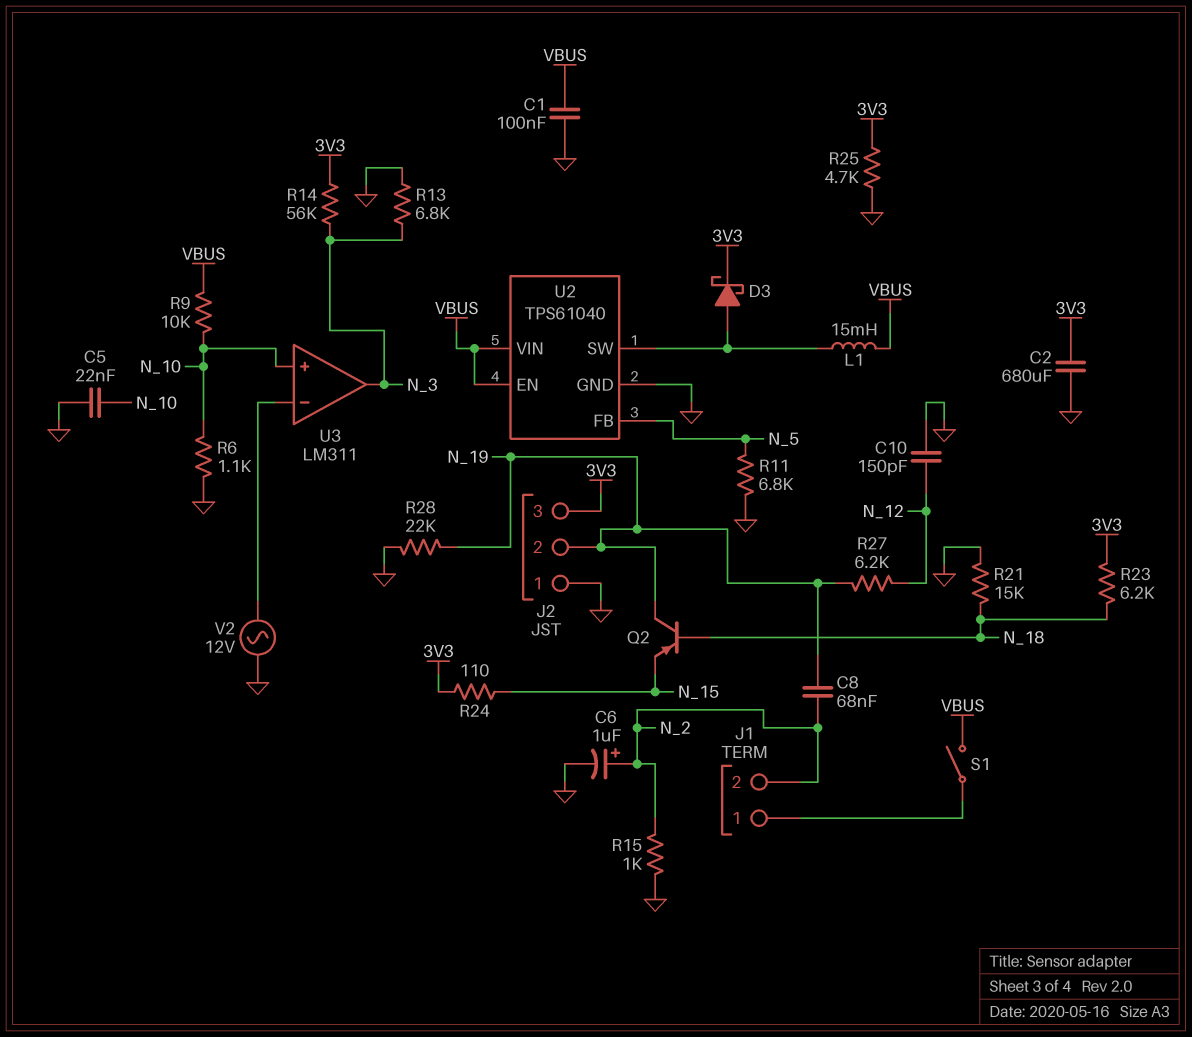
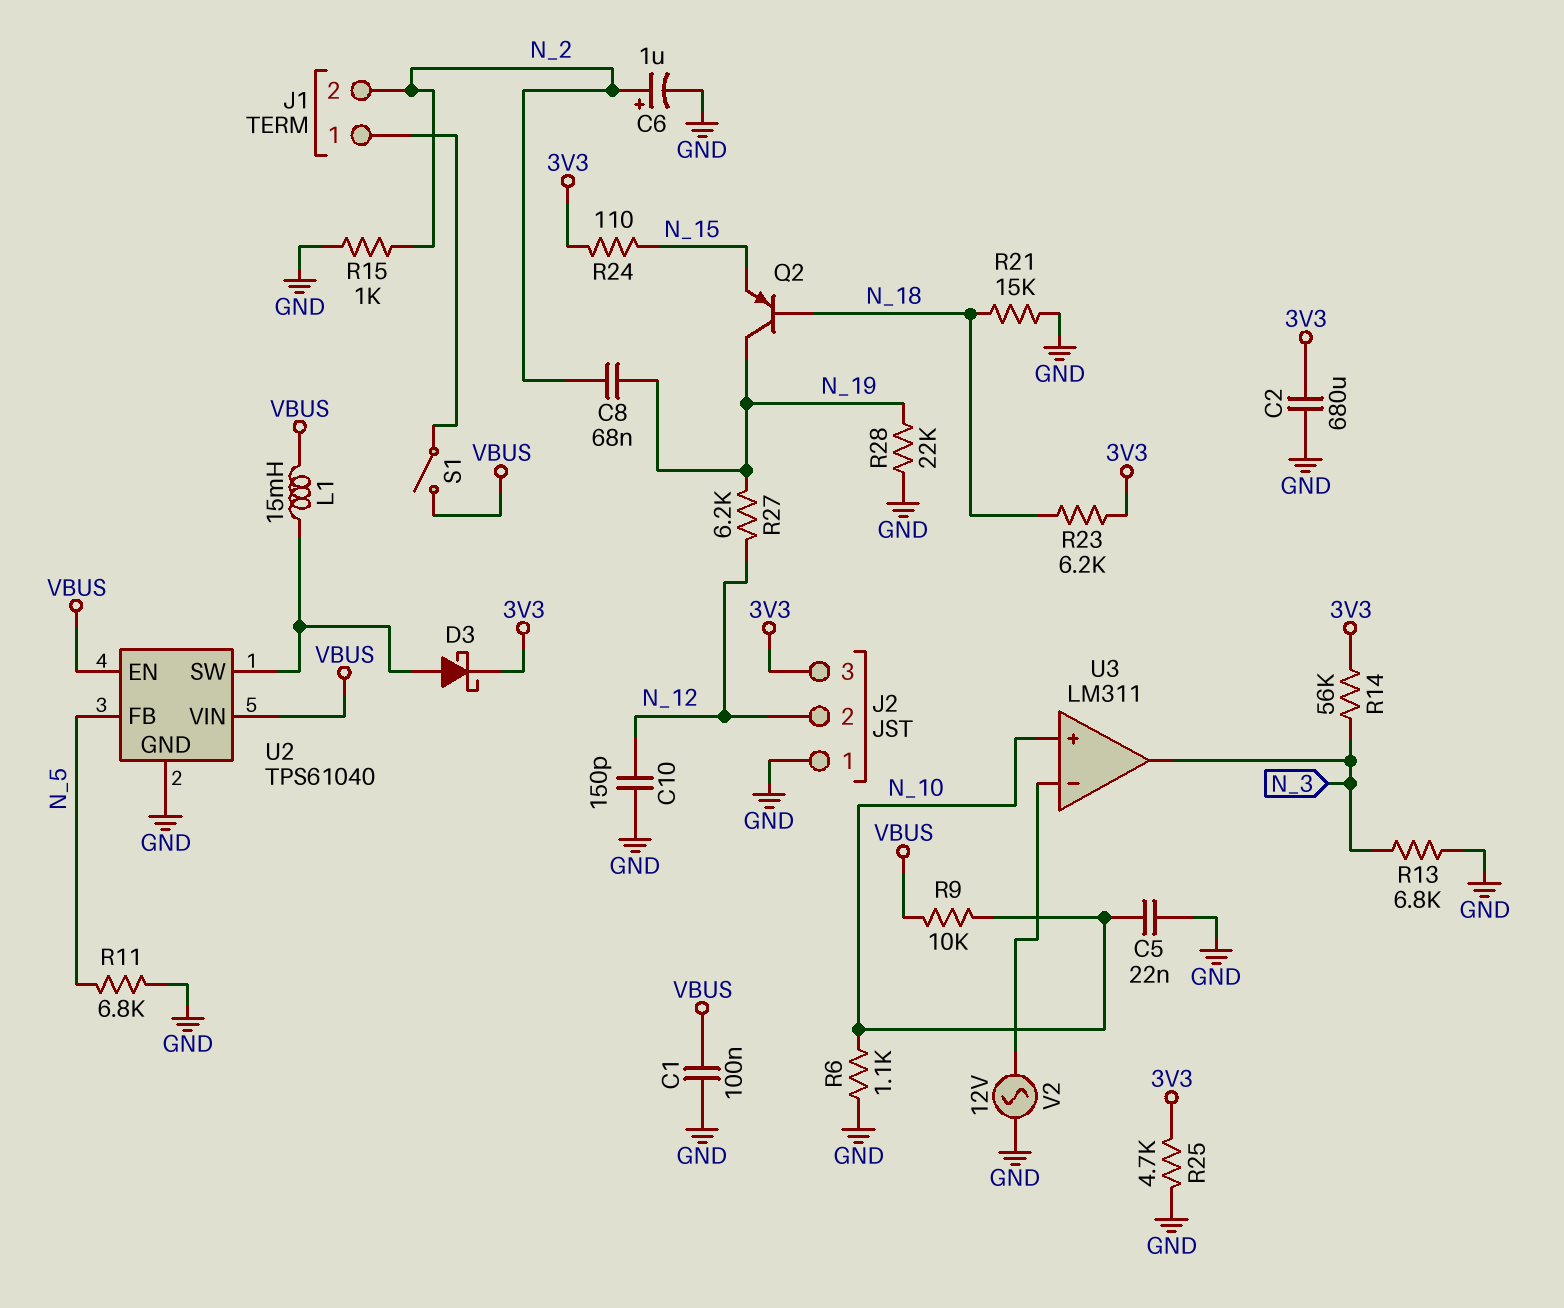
J2 pin 2: N_19 -> N_12

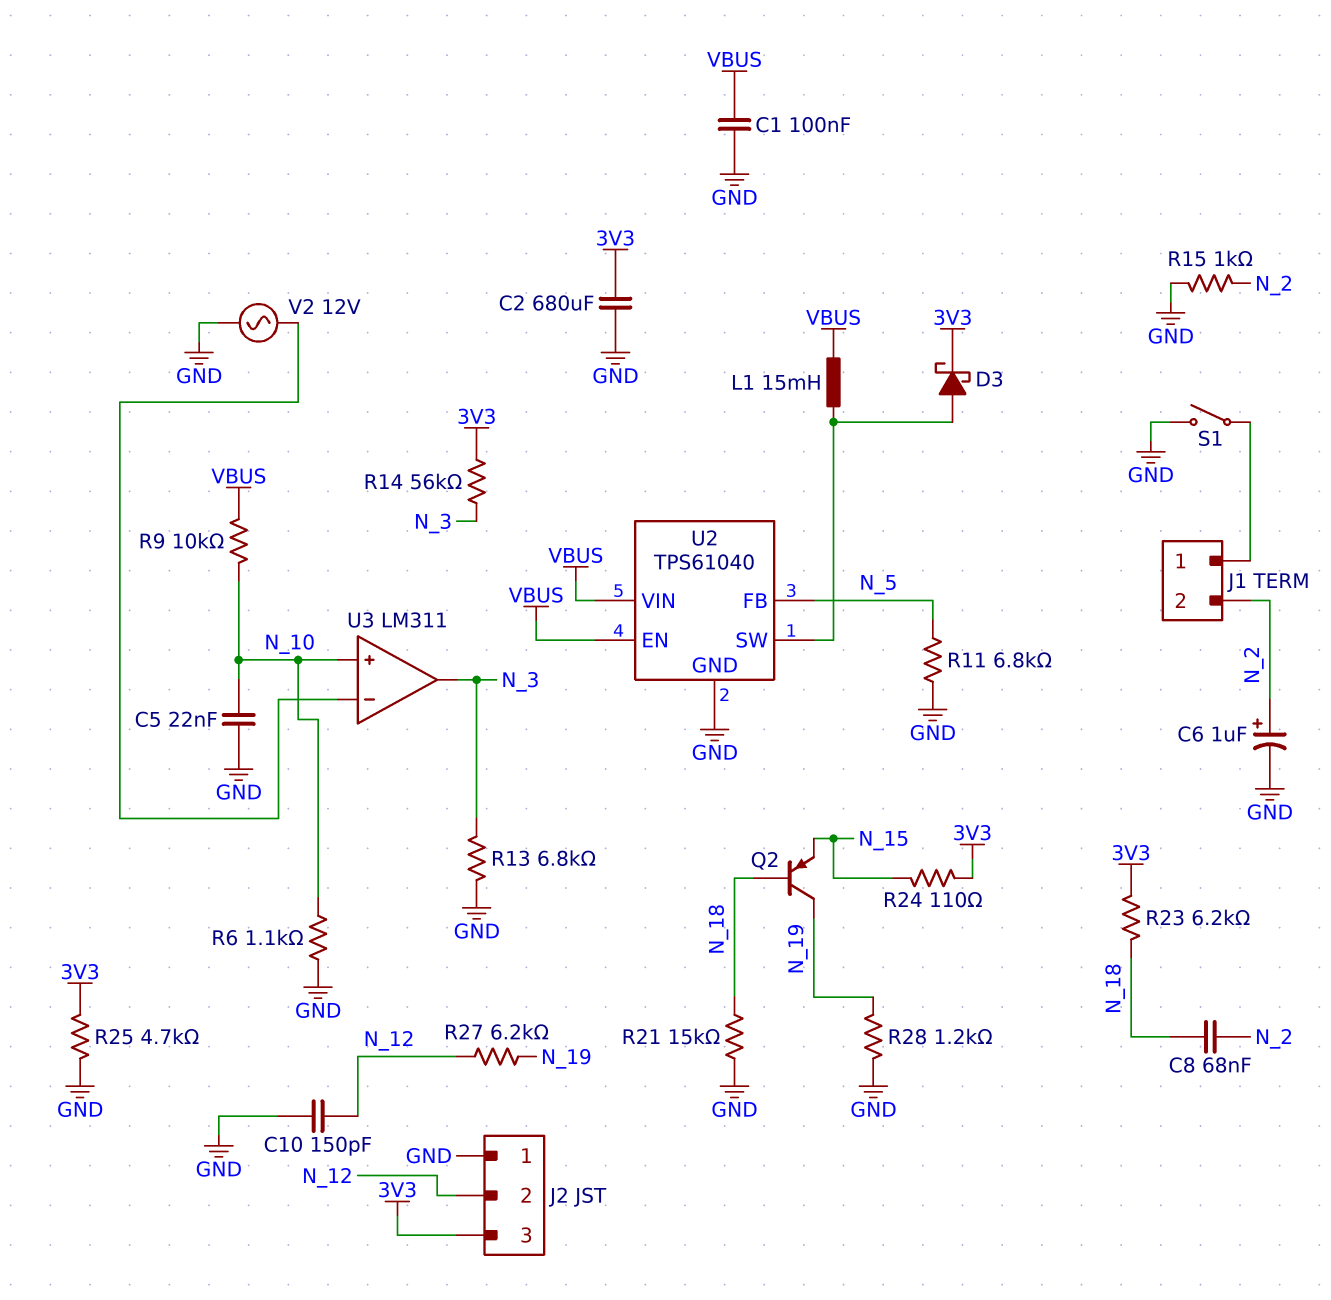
C8: 68nF (N_2, N_19) -> 68nF (N_2, N_18)
R28: 22k (GND, N_19) -> 1.2k (GND, N_19)
S1: switch (J1/1, VBUS) -> switch (GND, J1/1)

